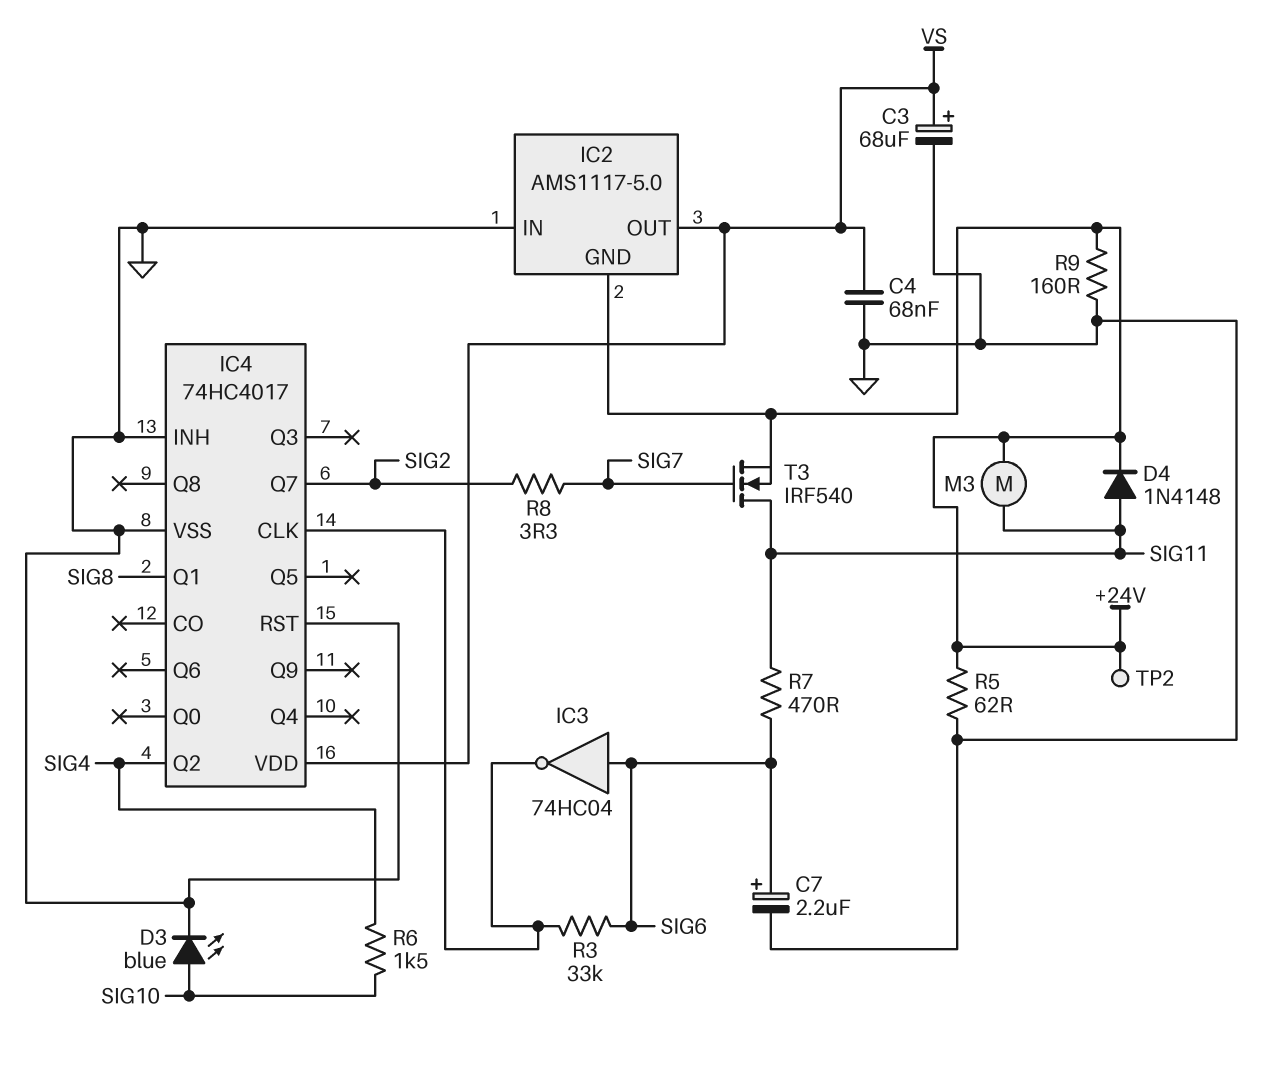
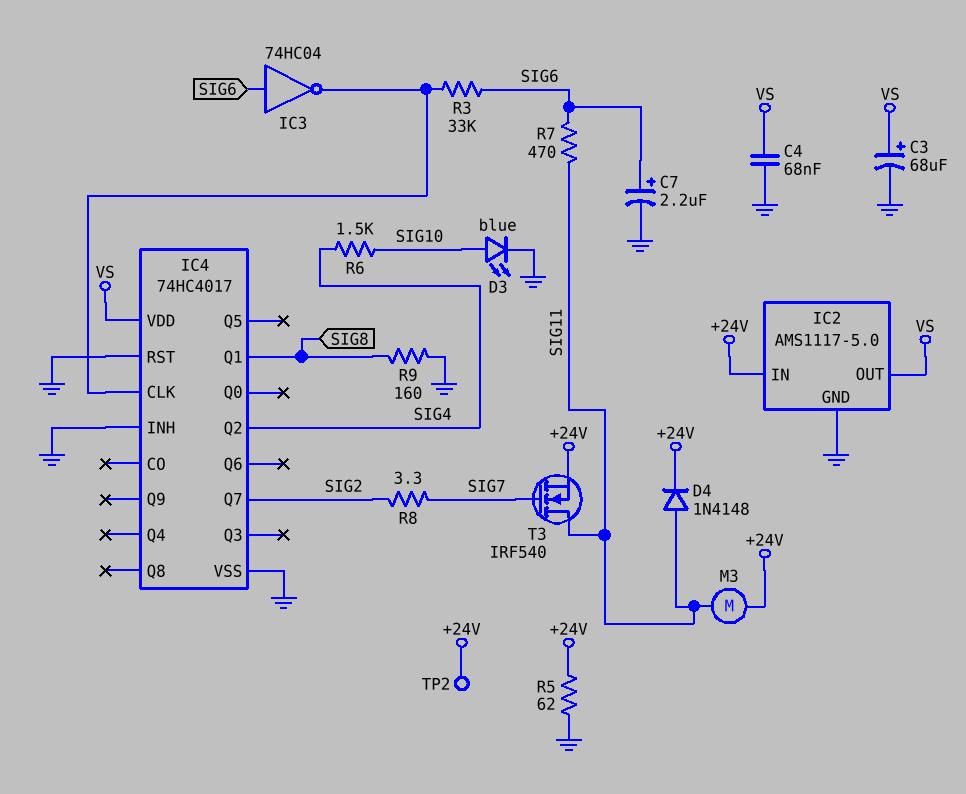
IC2 pin GND: +24V -> GND
IC2 pin IN: GND -> +24V
R9: 160 (+24V, GND) -> 160 (GND, SIG8)

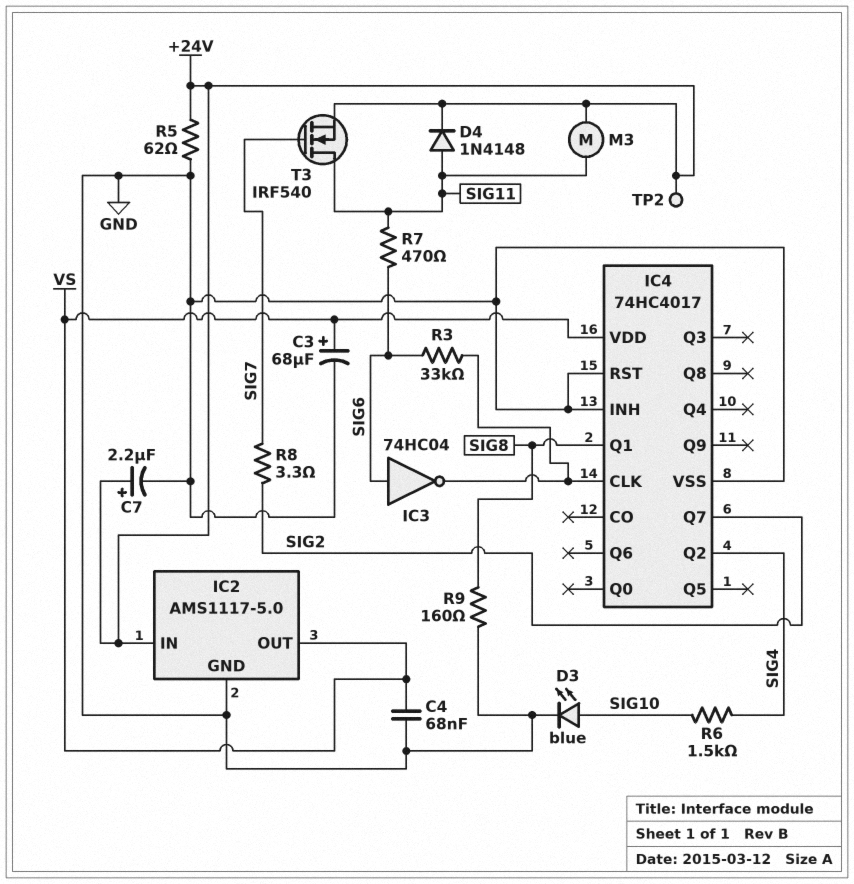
C7: 2.2uF (plus SIG6, minus GND) -> 2.2uF (plus +24V, minus GND)

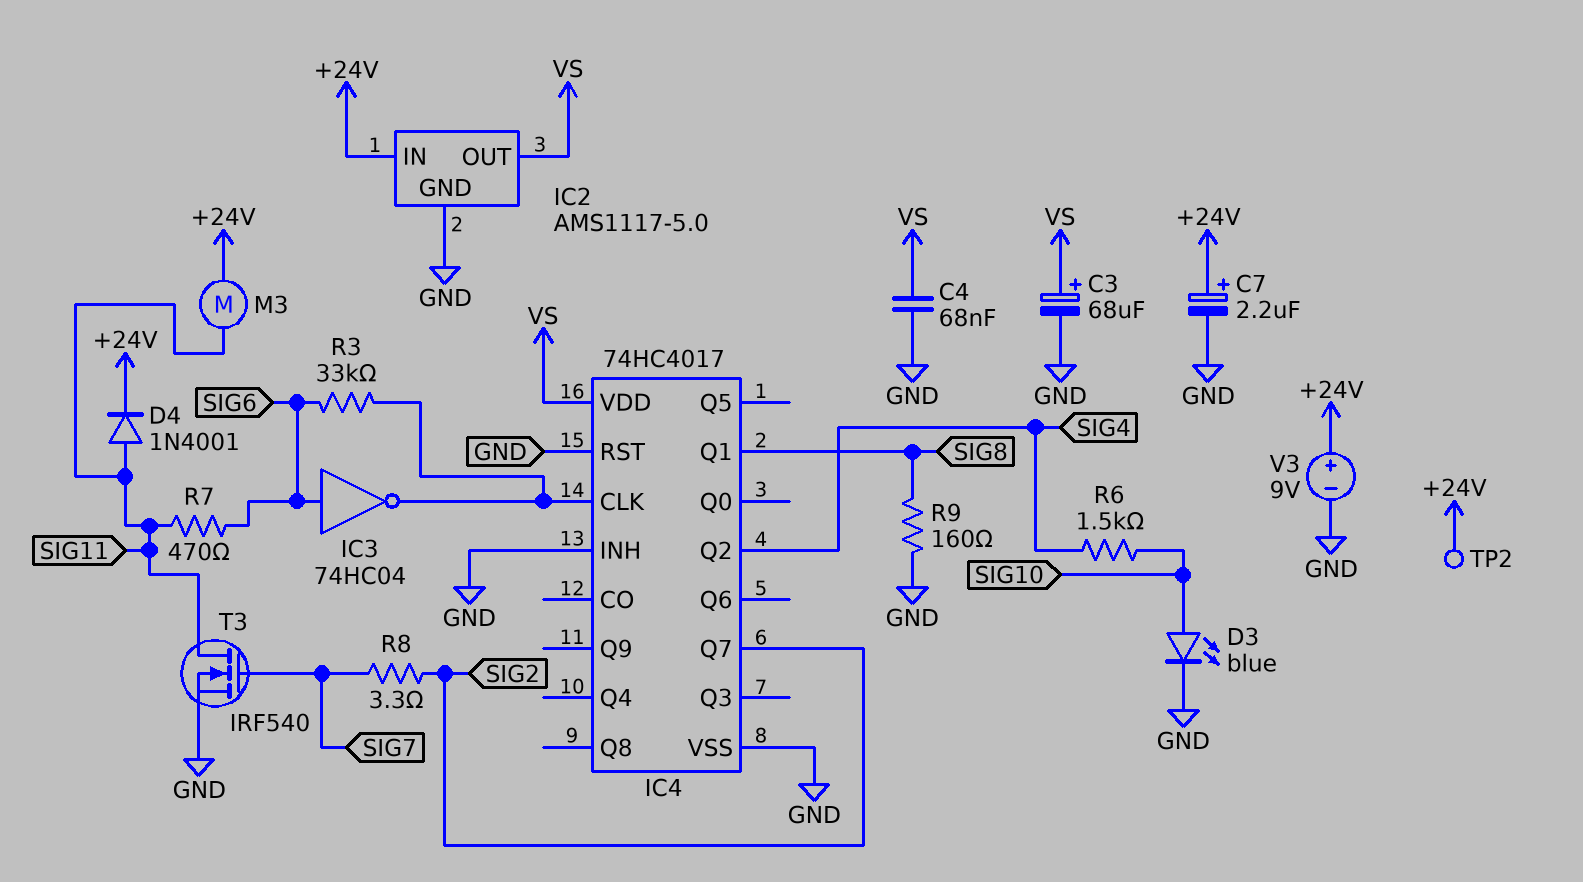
D4: diode 1N4148 (A SIG11, K +24V) -> diode 1N4001 (A SIG11, K +24V)
R5: 62 (+24V, GND) -> none
T3: NMOS IRF540 (G SIG7, D SIG11, S +24V) -> NMOS IRF540 (G SIG7, D SIG11, S GND)
V3: none -> 9V (plus +24V, minus GND)

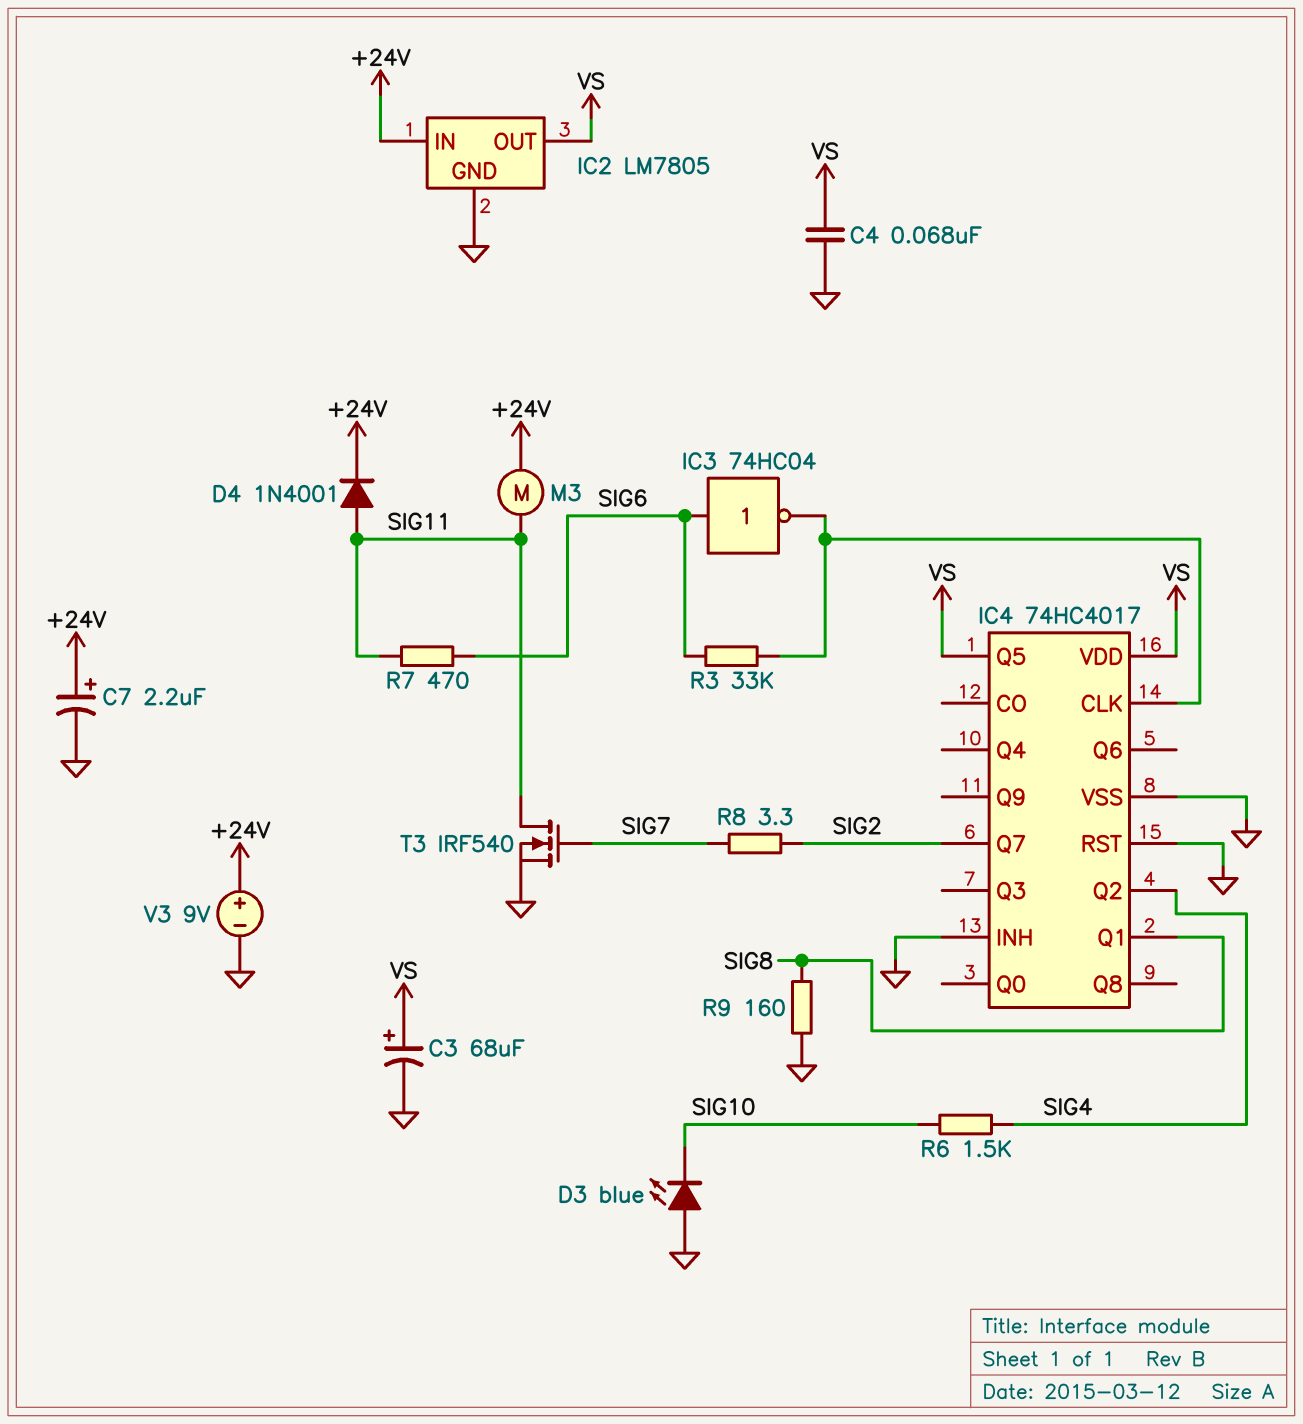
D3: LED blue (A SIG10, K GND) -> LED blue (A GND, K SIG10)
IC2: AMS1117-5.0 -> LM7805
IC4 pin Q5: none -> VS
TP2: test point (+24V) -> none

